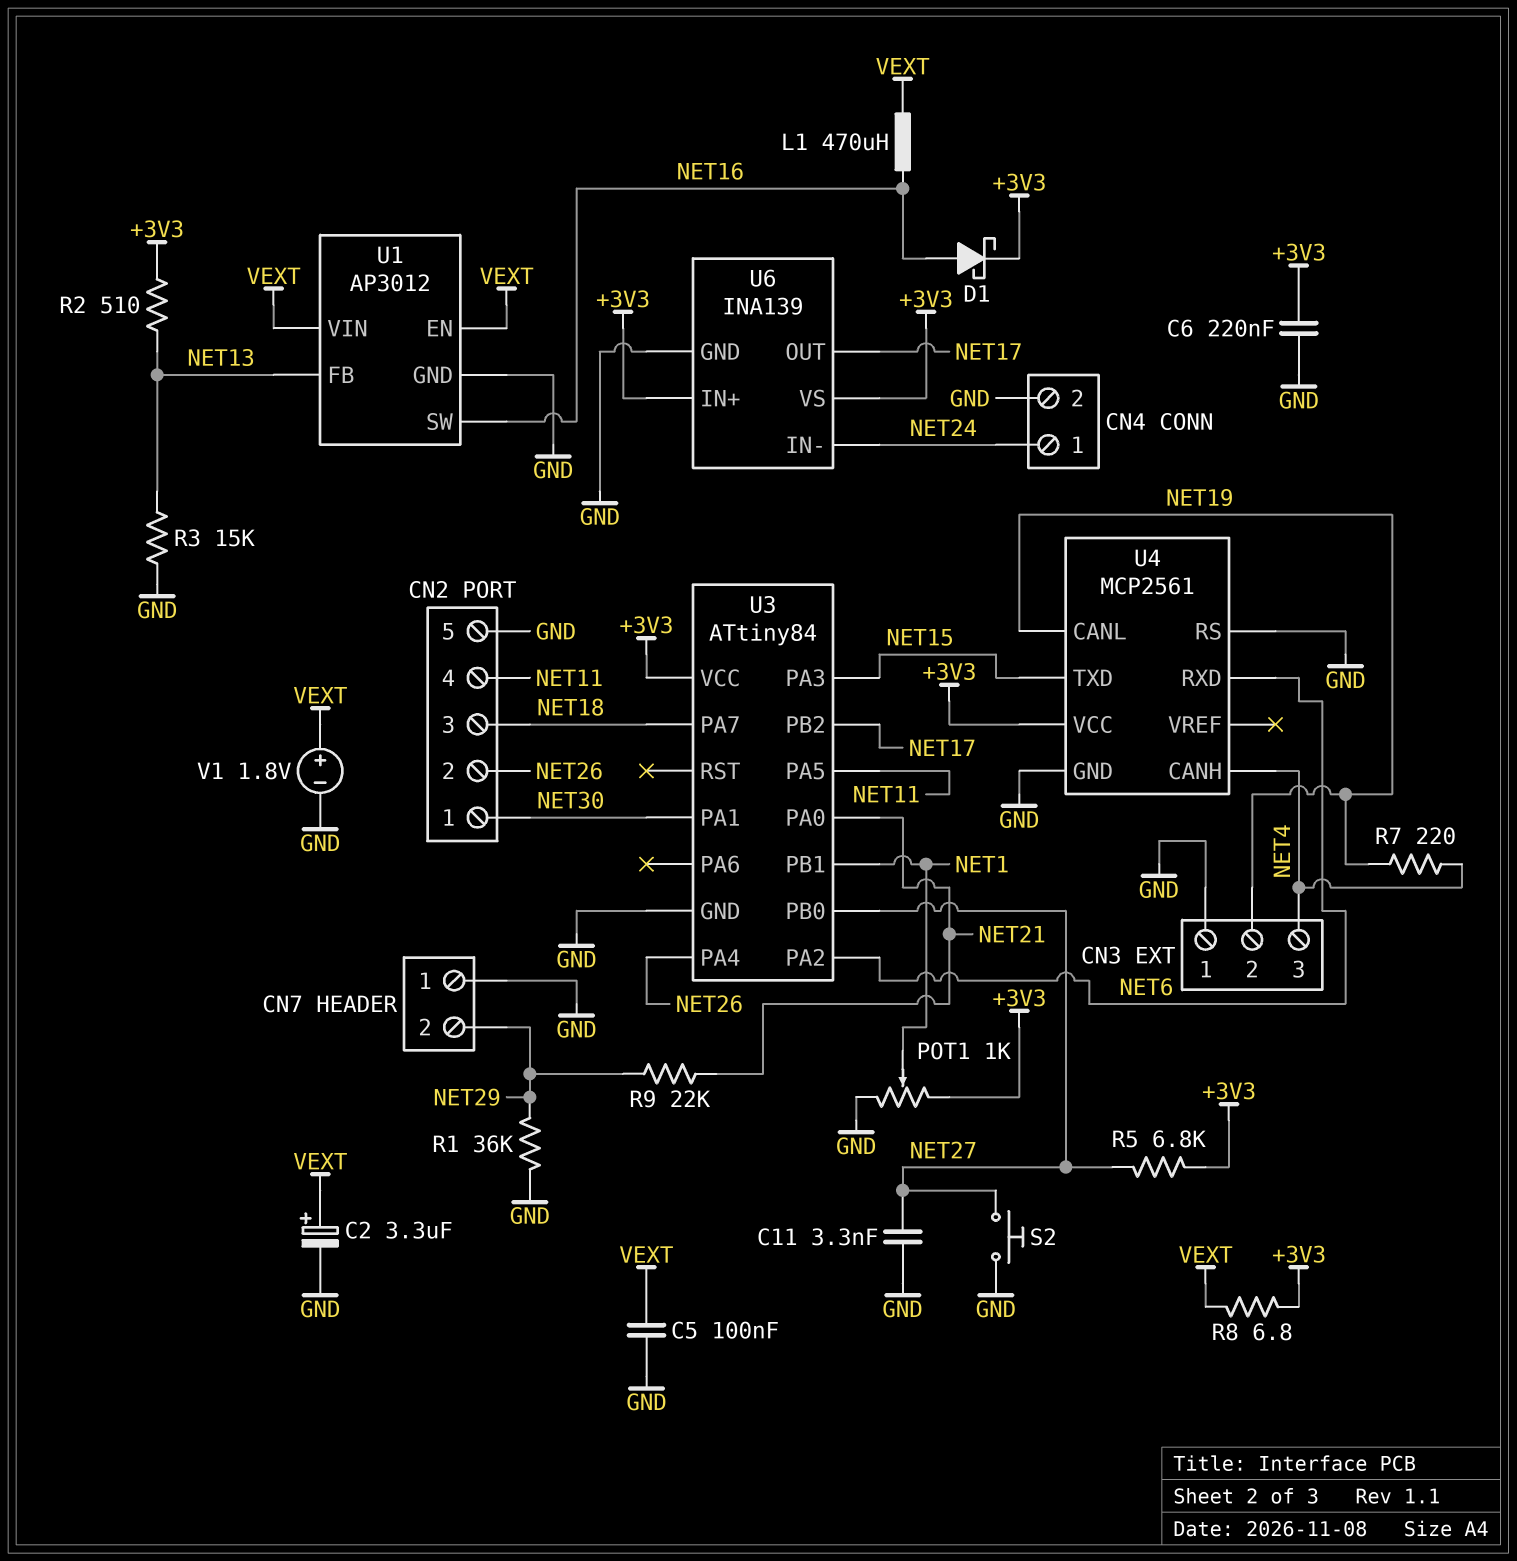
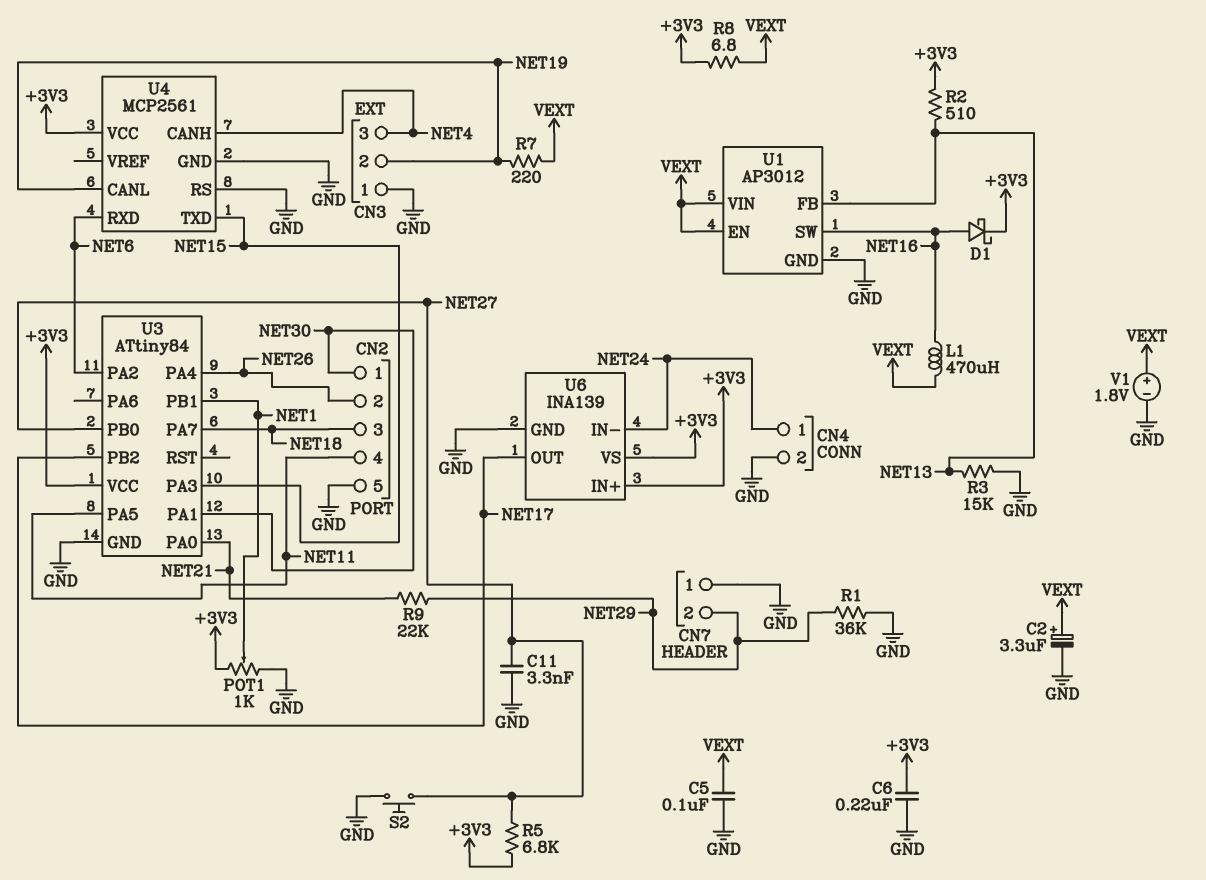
R7: 220 (NET4, NET19) -> 220 (NET19, VEXT)

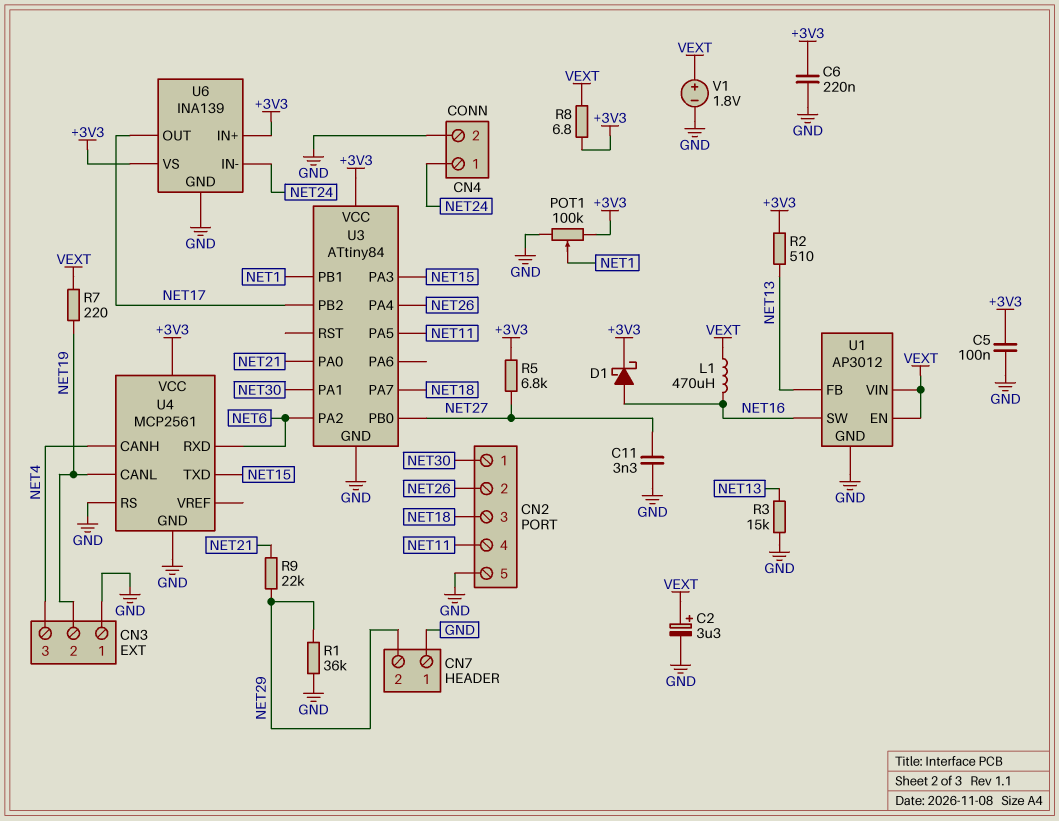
C5: 100nF (GND, VEXT) -> 100nF (+3V3, GND)
POT1: 1k (+3V3, GND, wiper NET1) -> 100k (+3V3, GND, wiper NET1)
S2: button (GND, NET27) -> none

